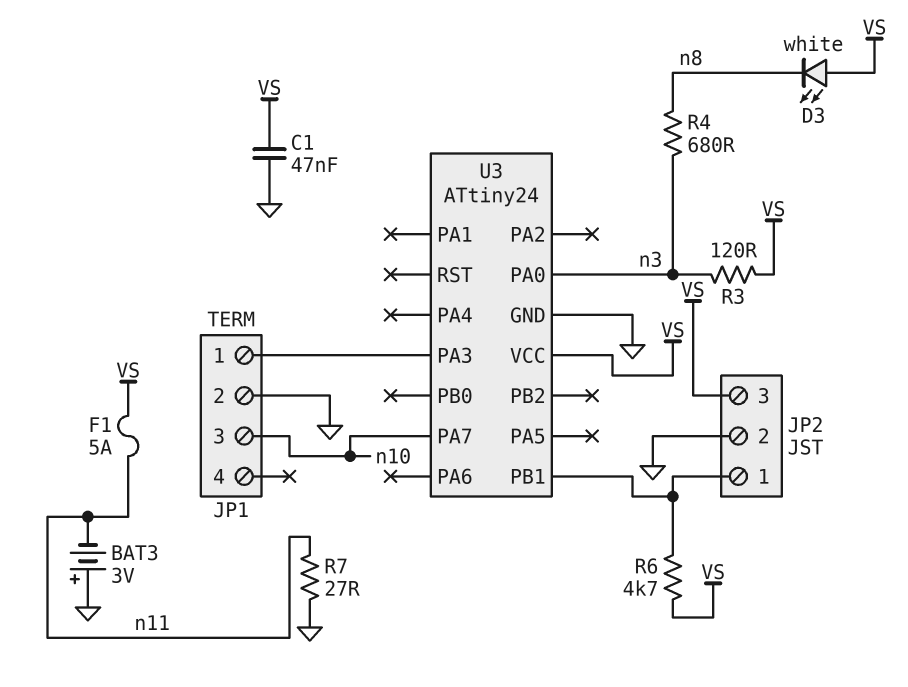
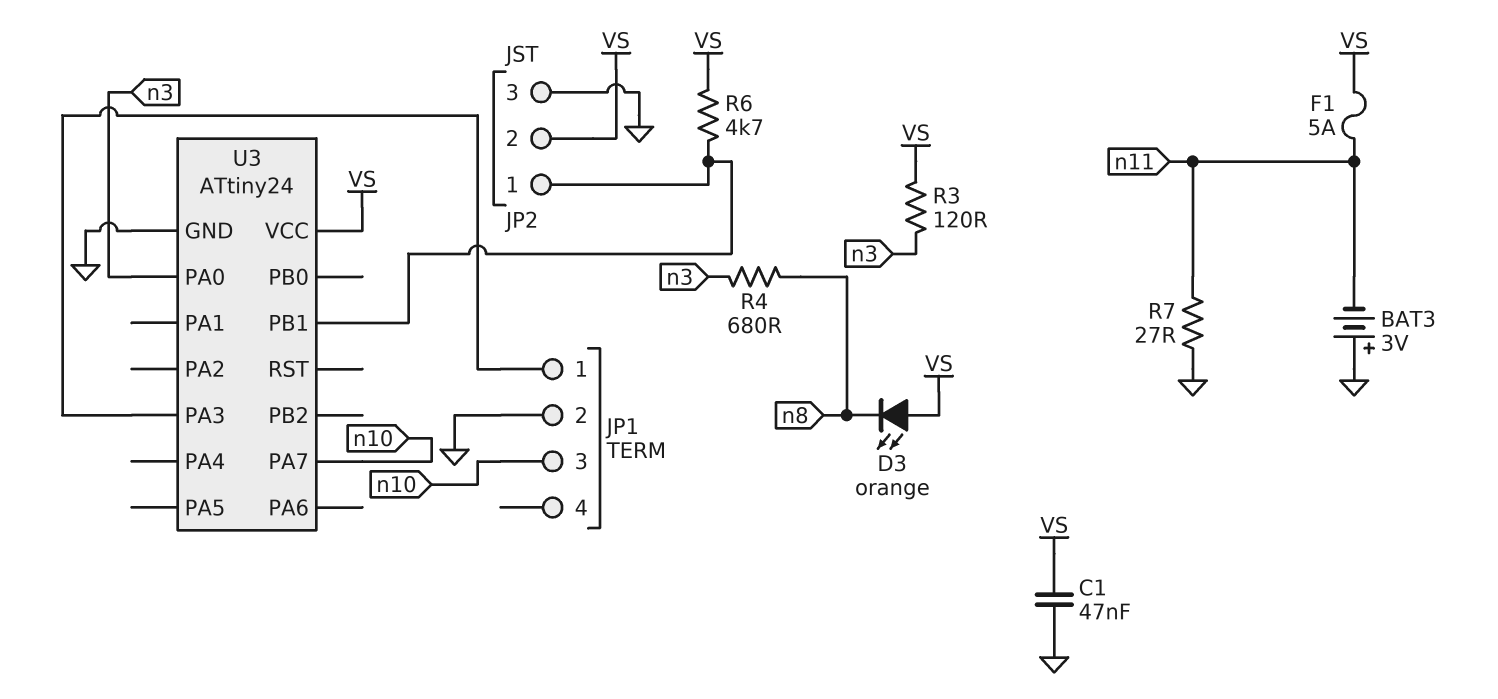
D3: LED white (A VS, K n8) -> LED orange (A VS, K n8)
JP2 pin 2: GND -> VS
JP2 pin 3: VS -> GND

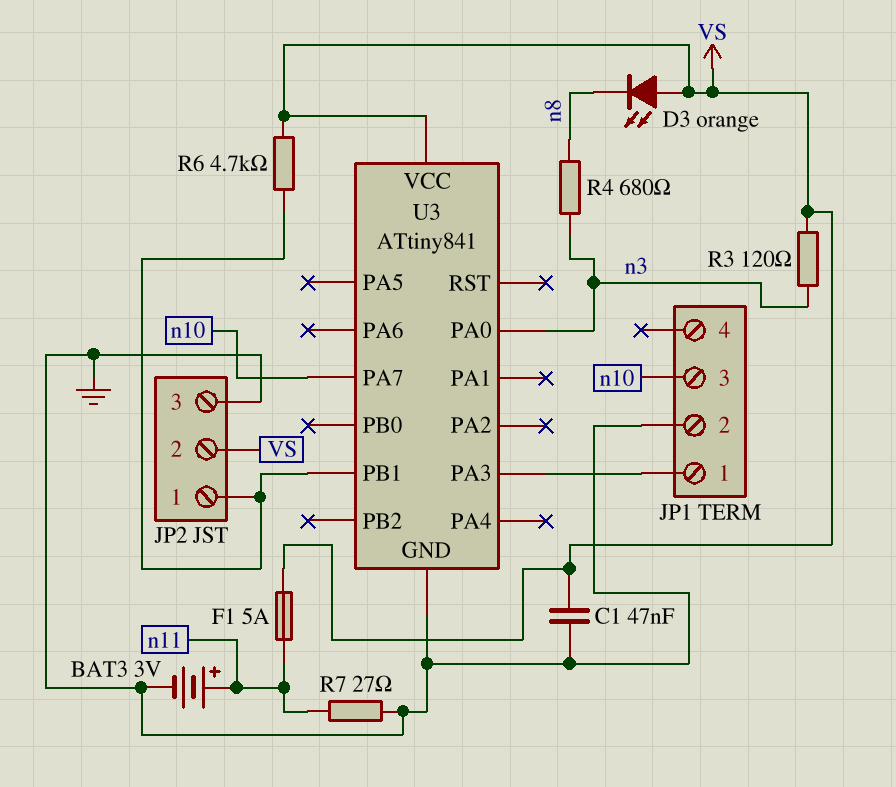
BAT3: 3V (plus GND, minus n11) -> 3V (plus n11, minus GND)
U3: ATtiny24 -> ATtiny841

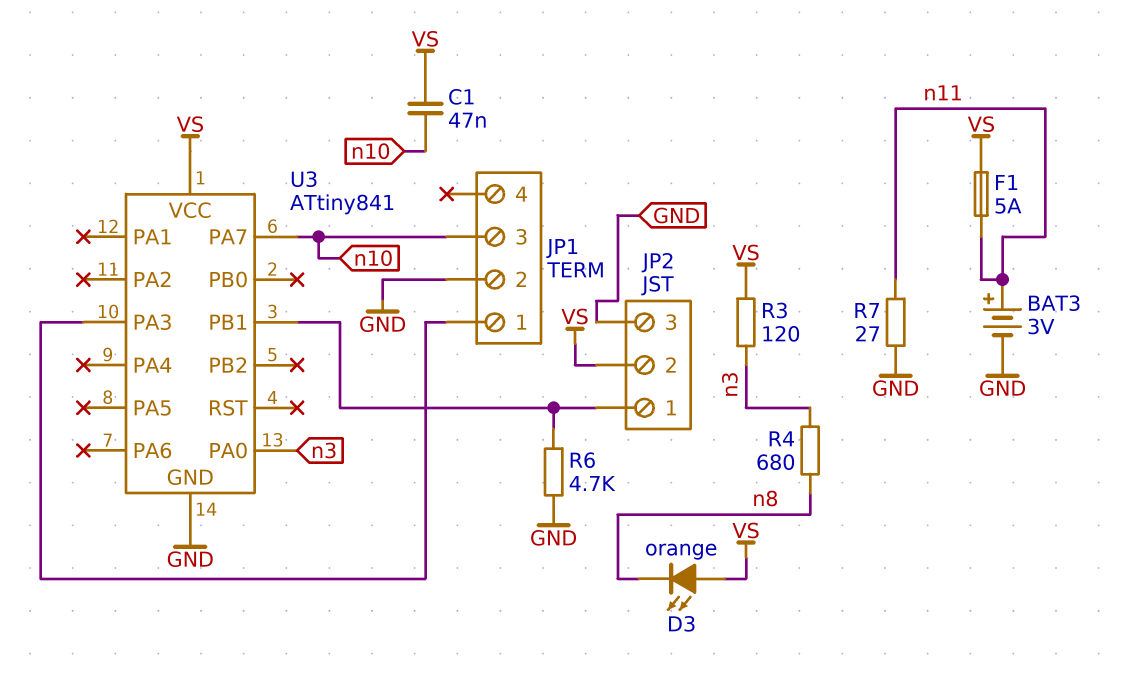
C1: 47nF (GND, VS) -> 47nF (VS, n10)
R6: 4.7k (JP2/1, VS) -> 4.7k (GND, JP2/1)

